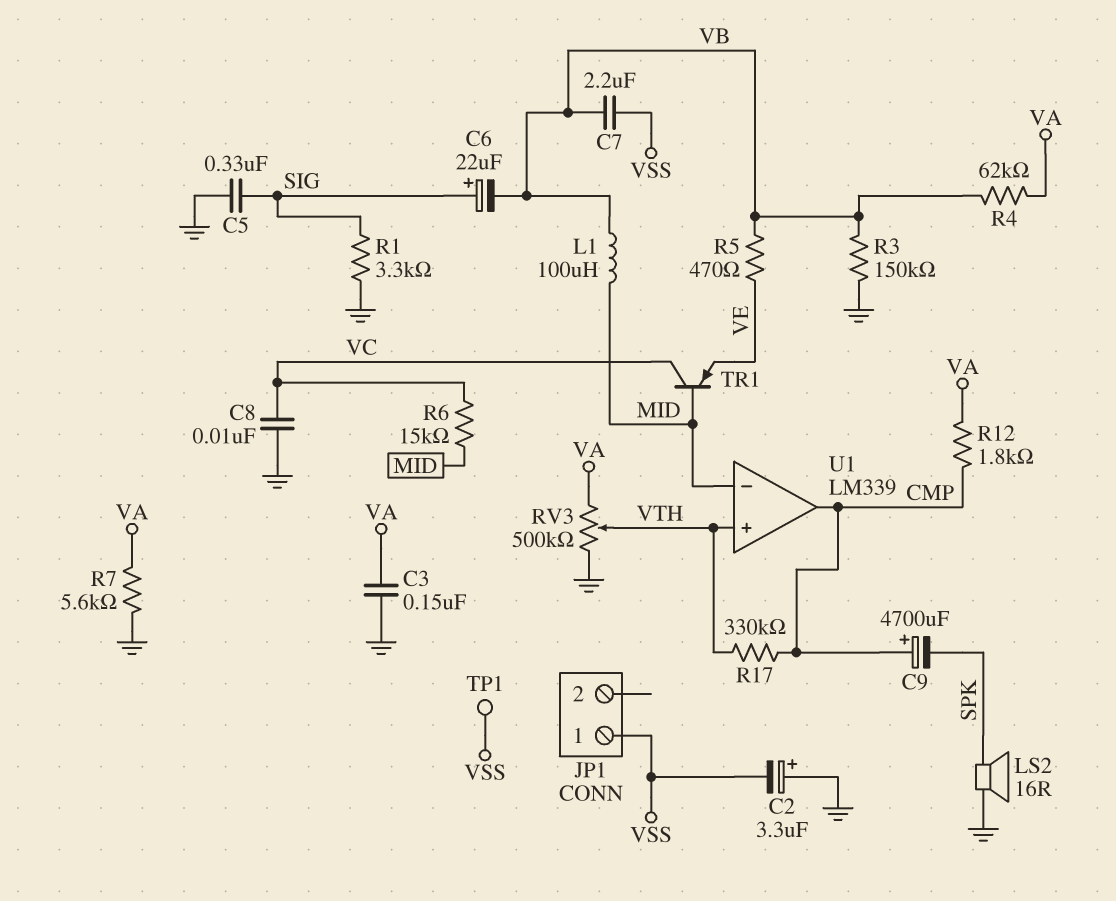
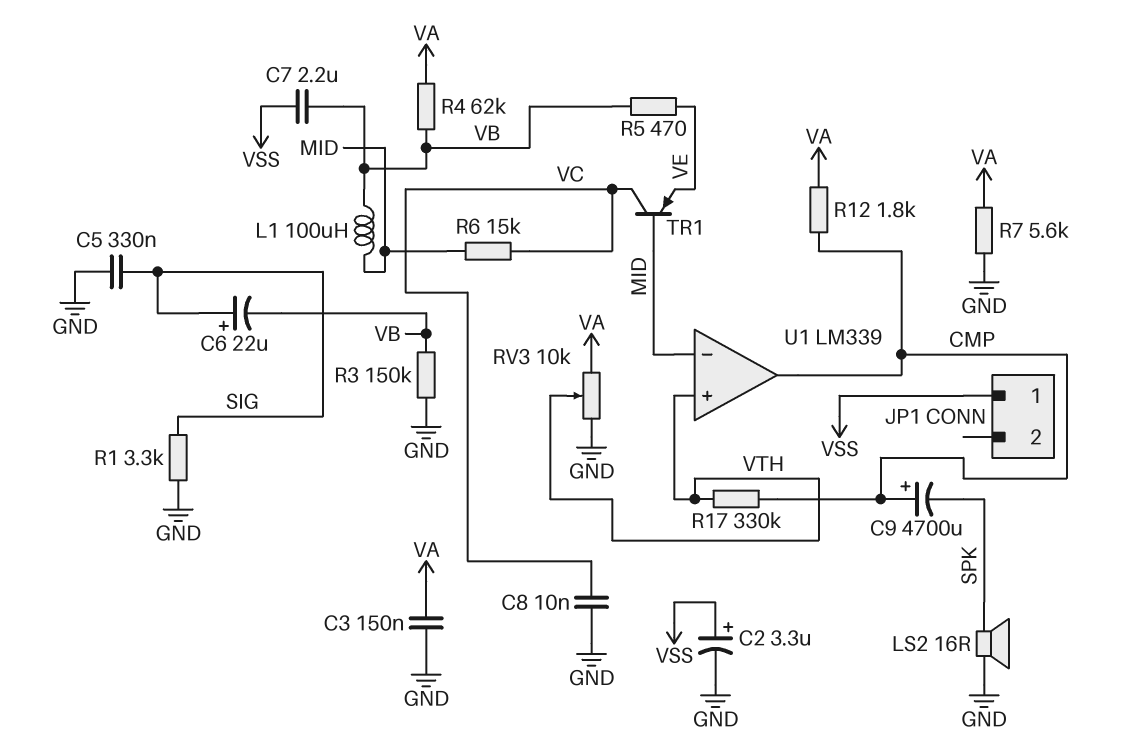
C2: 3.3uF (plus GND, minus VSS) -> 3.3uF (plus VSS, minus GND)
RV3: 500k (GND, VA, wiper VTH) -> 10k (GND, VA, wiper VTH)
TP1: test point (VSS) -> none

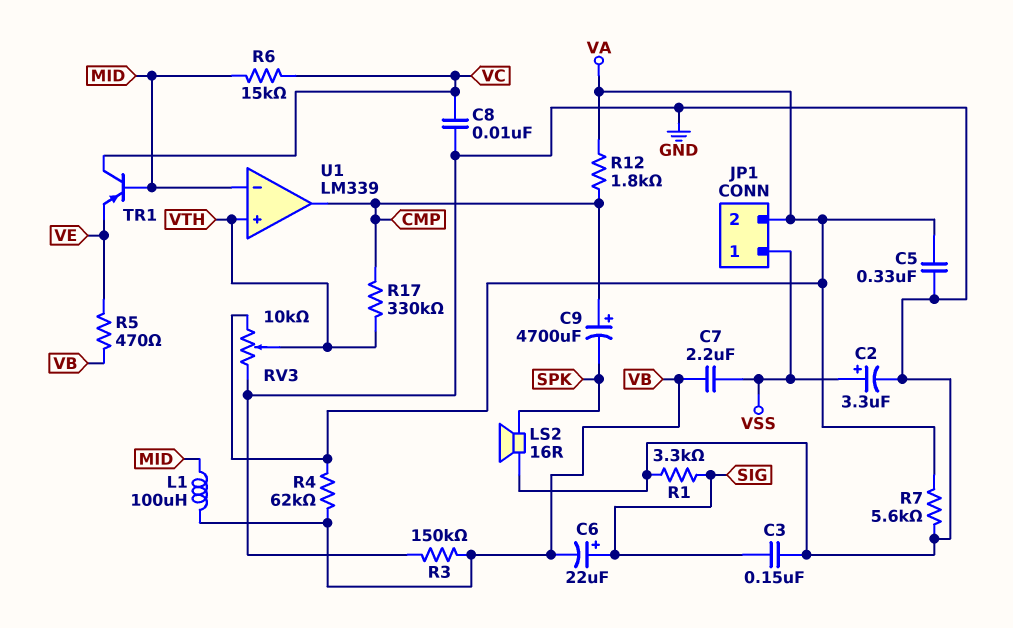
C3: 150nF (GND, VA) -> 150nF (GND, SIG)
C5: 330nF (GND, SIG) -> 330nF (GND, VA)
JP1 pin 2: none -> VA

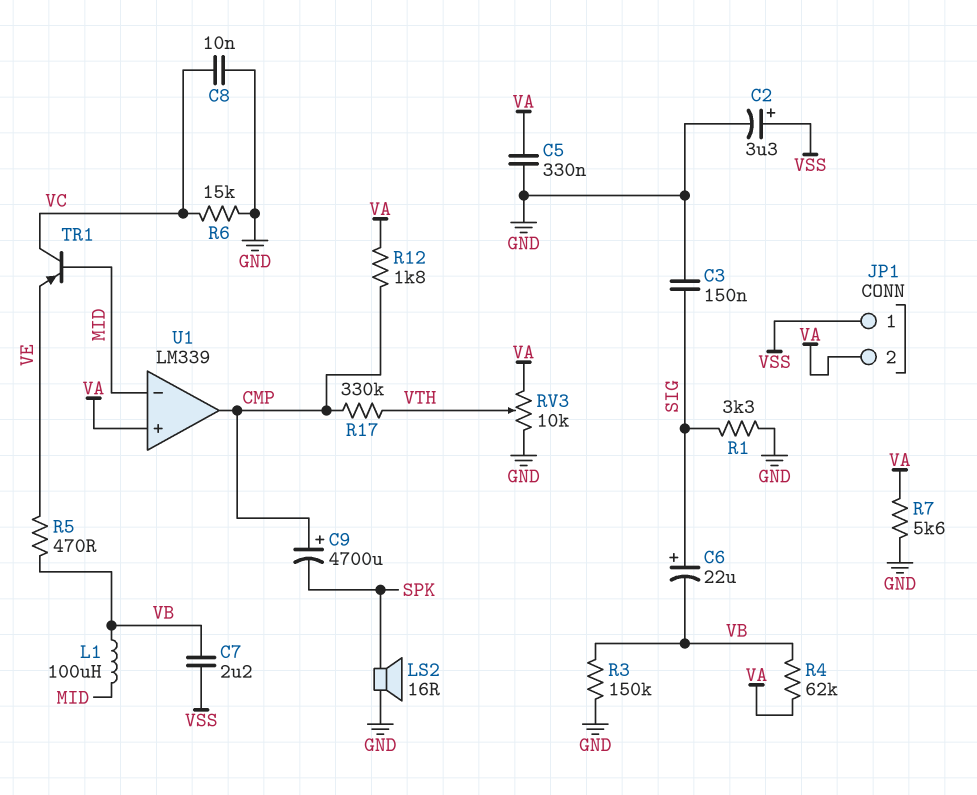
R6: 15k (MID, VC) -> 15k (GND, VC)
U1 pin in+: VTH -> VA

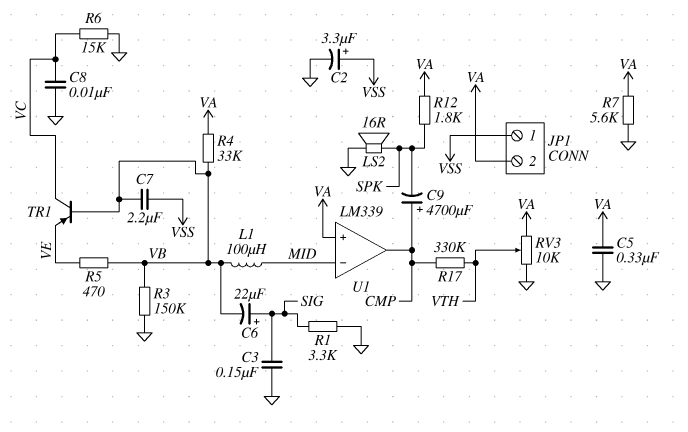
R4: 62k (VA, VB) -> 33k (VA, VB)
R12: 1.8k (CMP, VA) -> 1.8k (SPK, VA)
TR1: PNP (B MID, C VC, E VE) -> PNP (B VB, C VC, E VE)

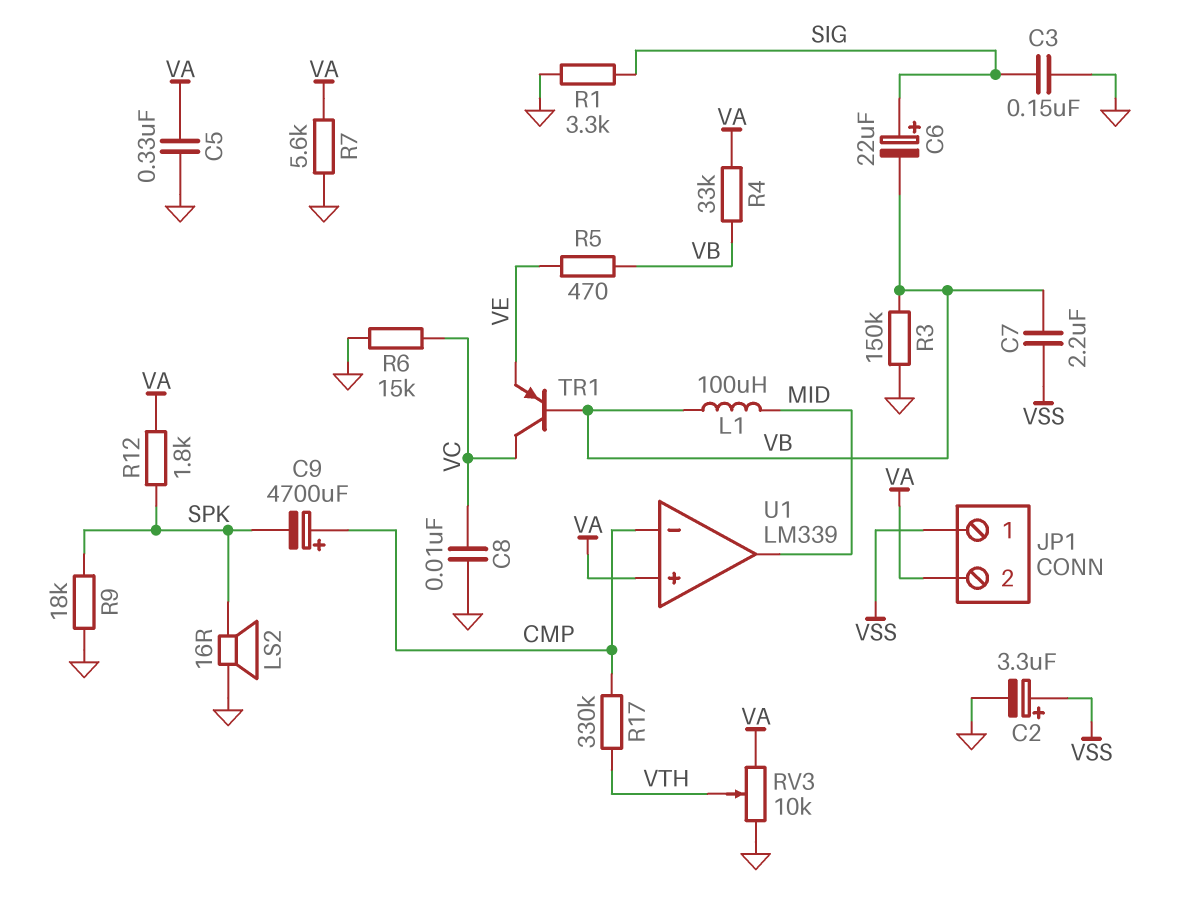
R9: none -> 18k (GND, SPK)
U1 pin in-: MID -> CMP
U1 pin out: CMP -> MID

